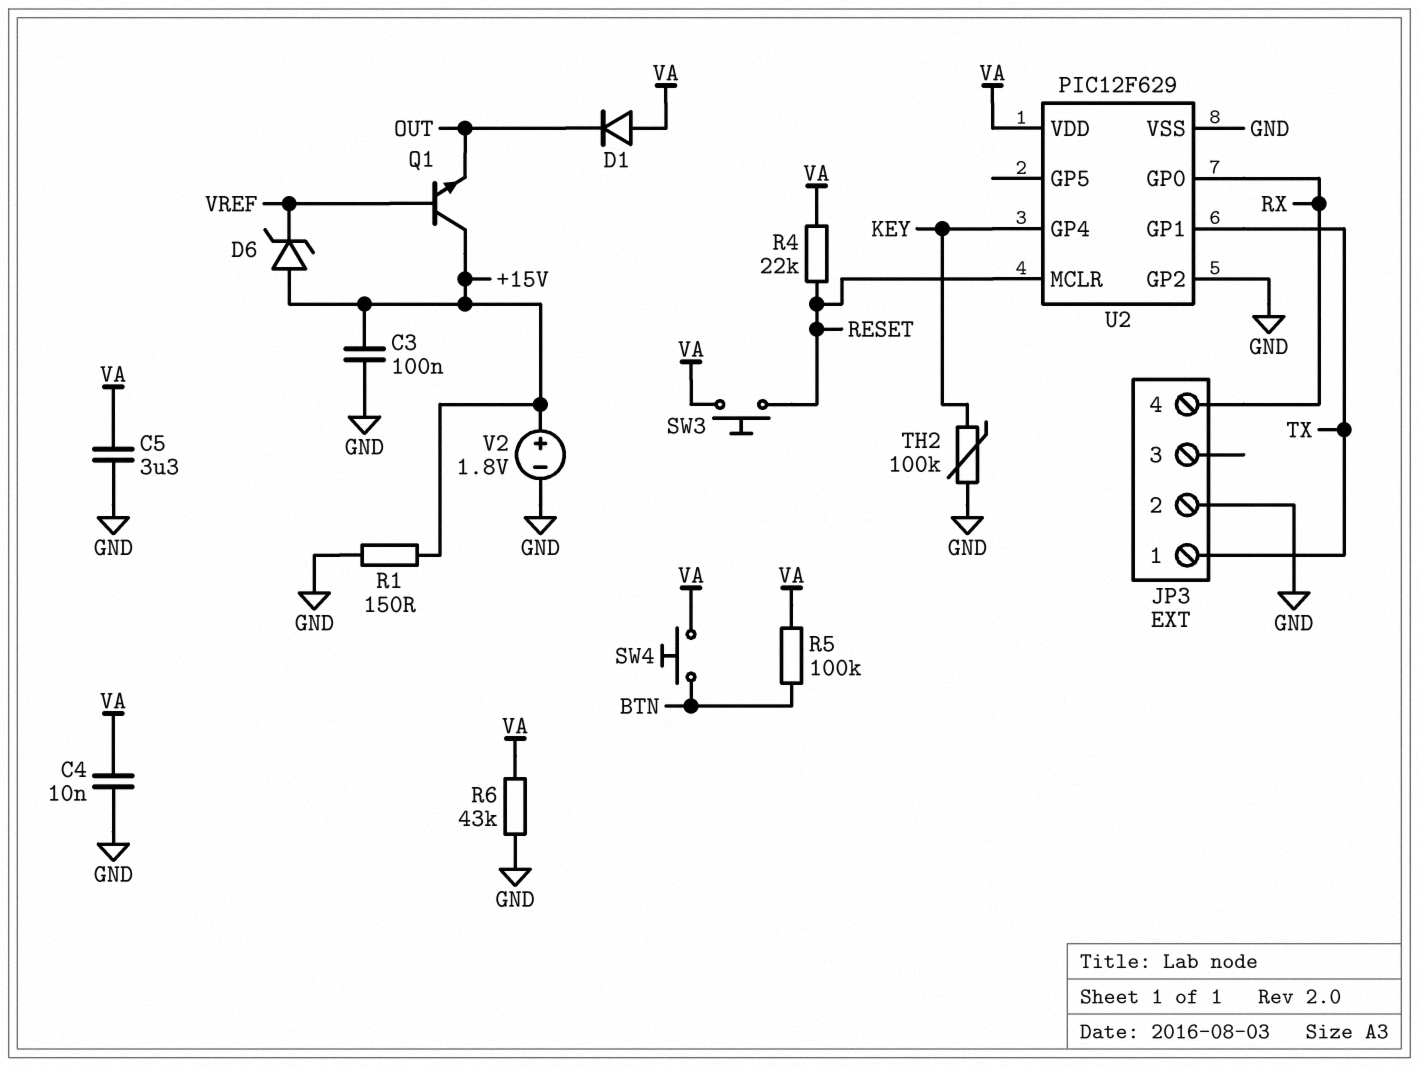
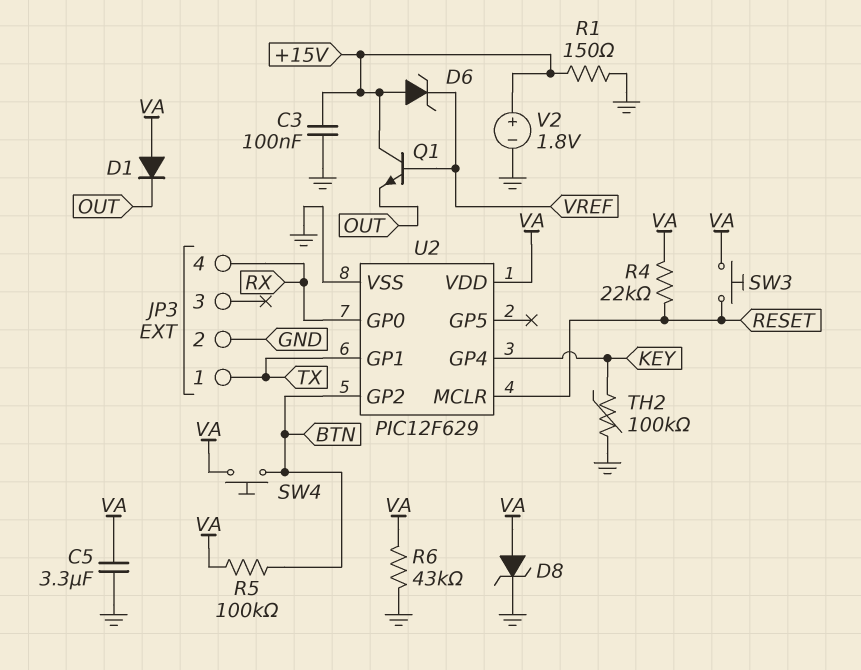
C4: 10nF (GND, VA) -> none
D8: none -> zener (A VA, K GND)
U2 pin GP2: GND -> BTN

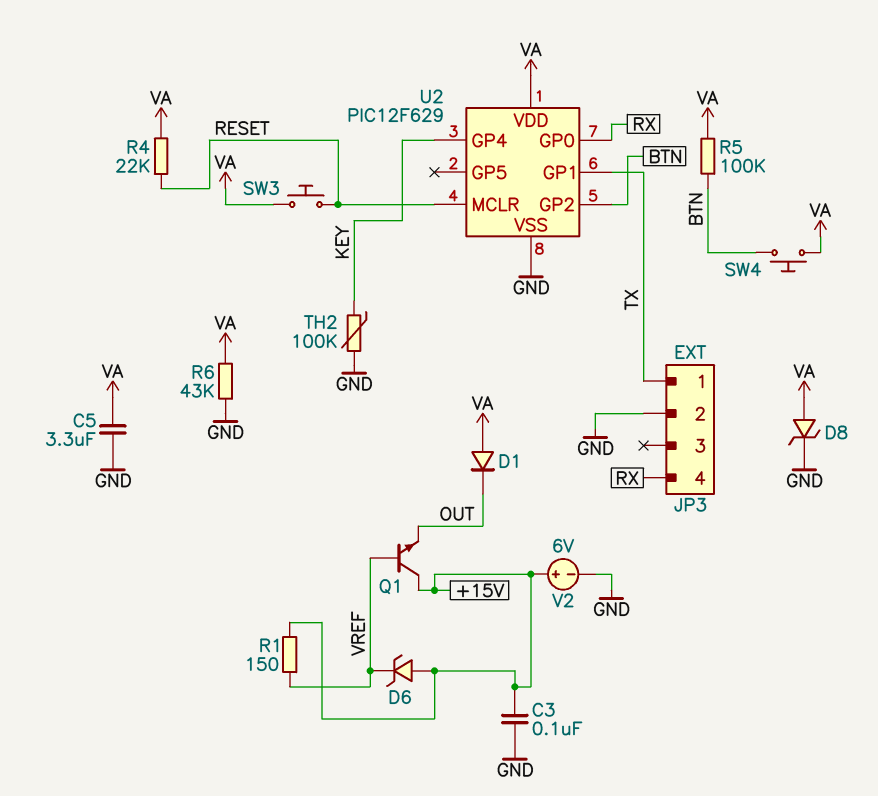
R1: 150 (+15V, GND) -> 150 (+15V, VREF)
V2: 1.8V (plus +15V, minus GND) -> 6V (plus +15V, minus GND)

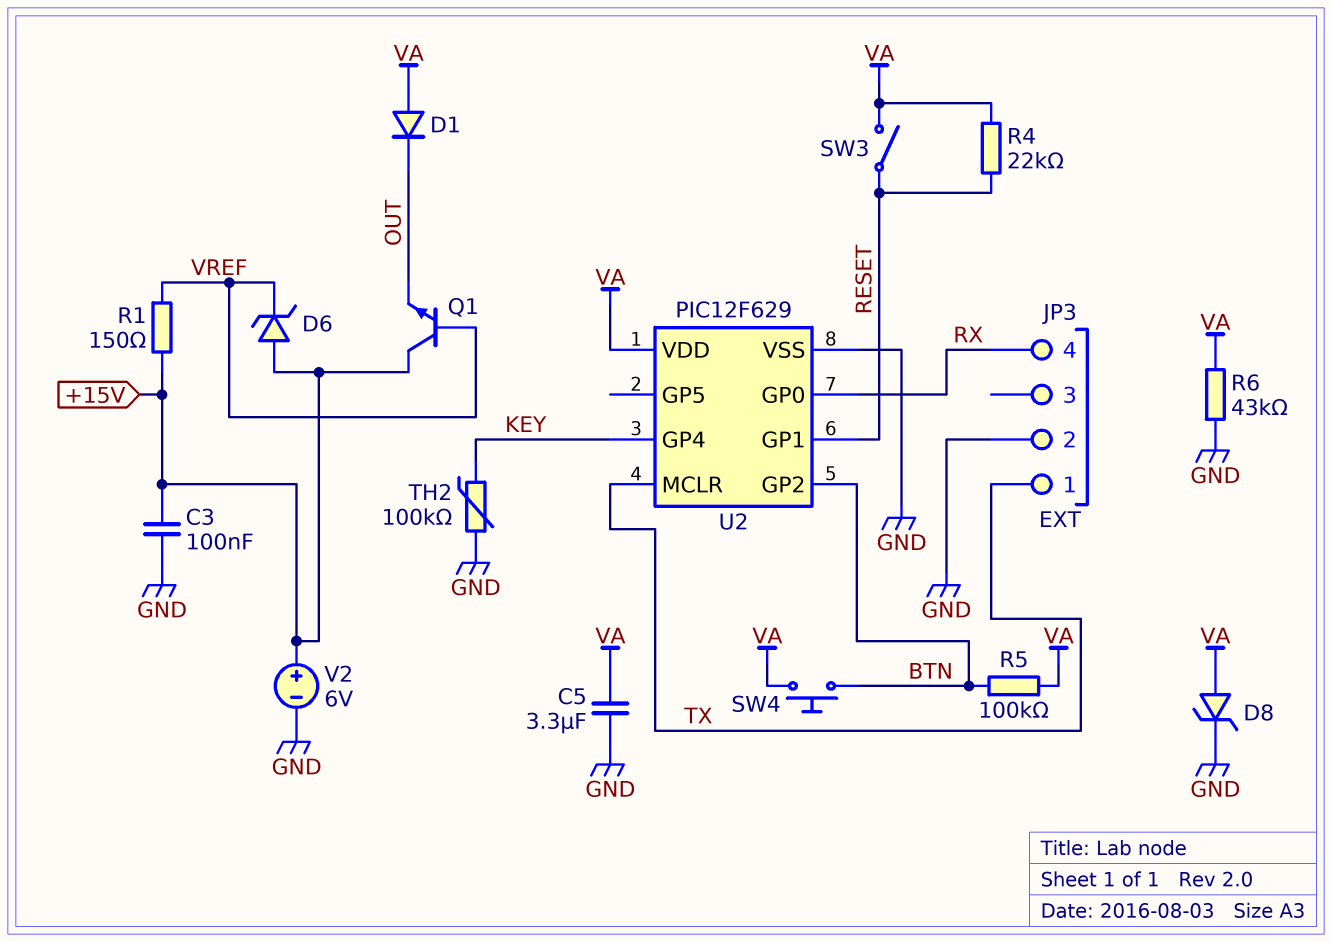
SW3: button (RESET, VA) -> switch (RESET, VA)
U2 pin GP1: TX -> RESET
U2 pin MCLR: RESET -> TX

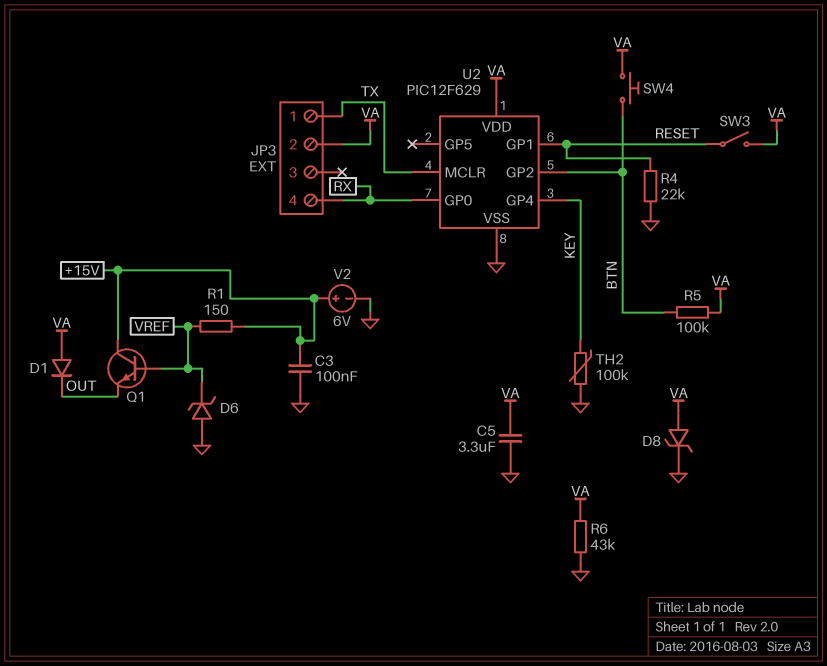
D6: zener (A +15V, K VREF) -> zener (A GND, K VREF)
JP3 pin 2: GND -> VA
R4: 22k (RESET, VA) -> 22k (GND, RESET)

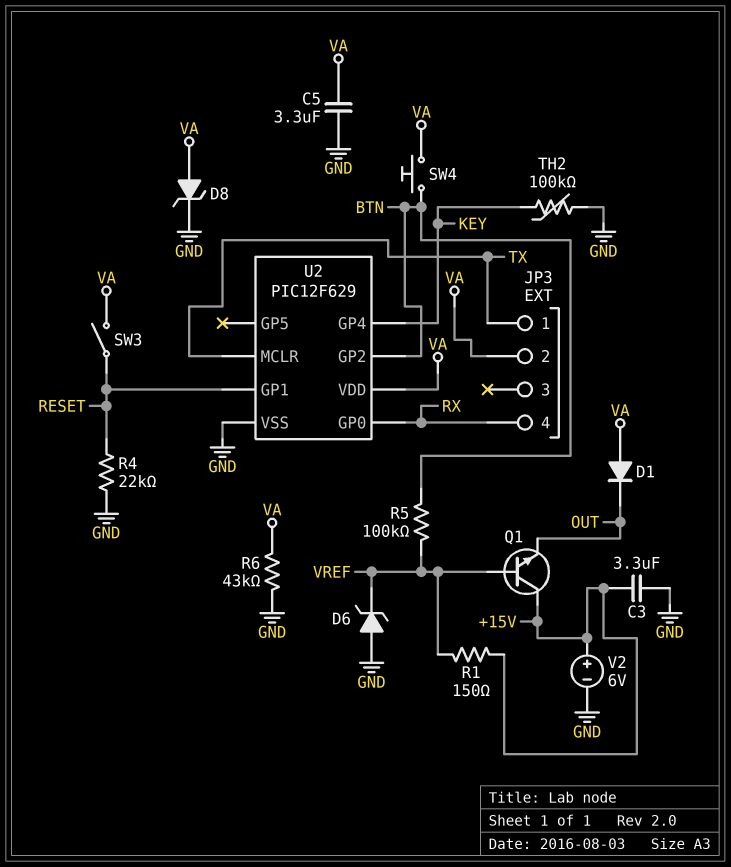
C3: 100nF (+15V, GND) -> 3.3uF (+15V, GND)
R5: 100k (BTN, VA) -> 100k (BTN, VREF)

